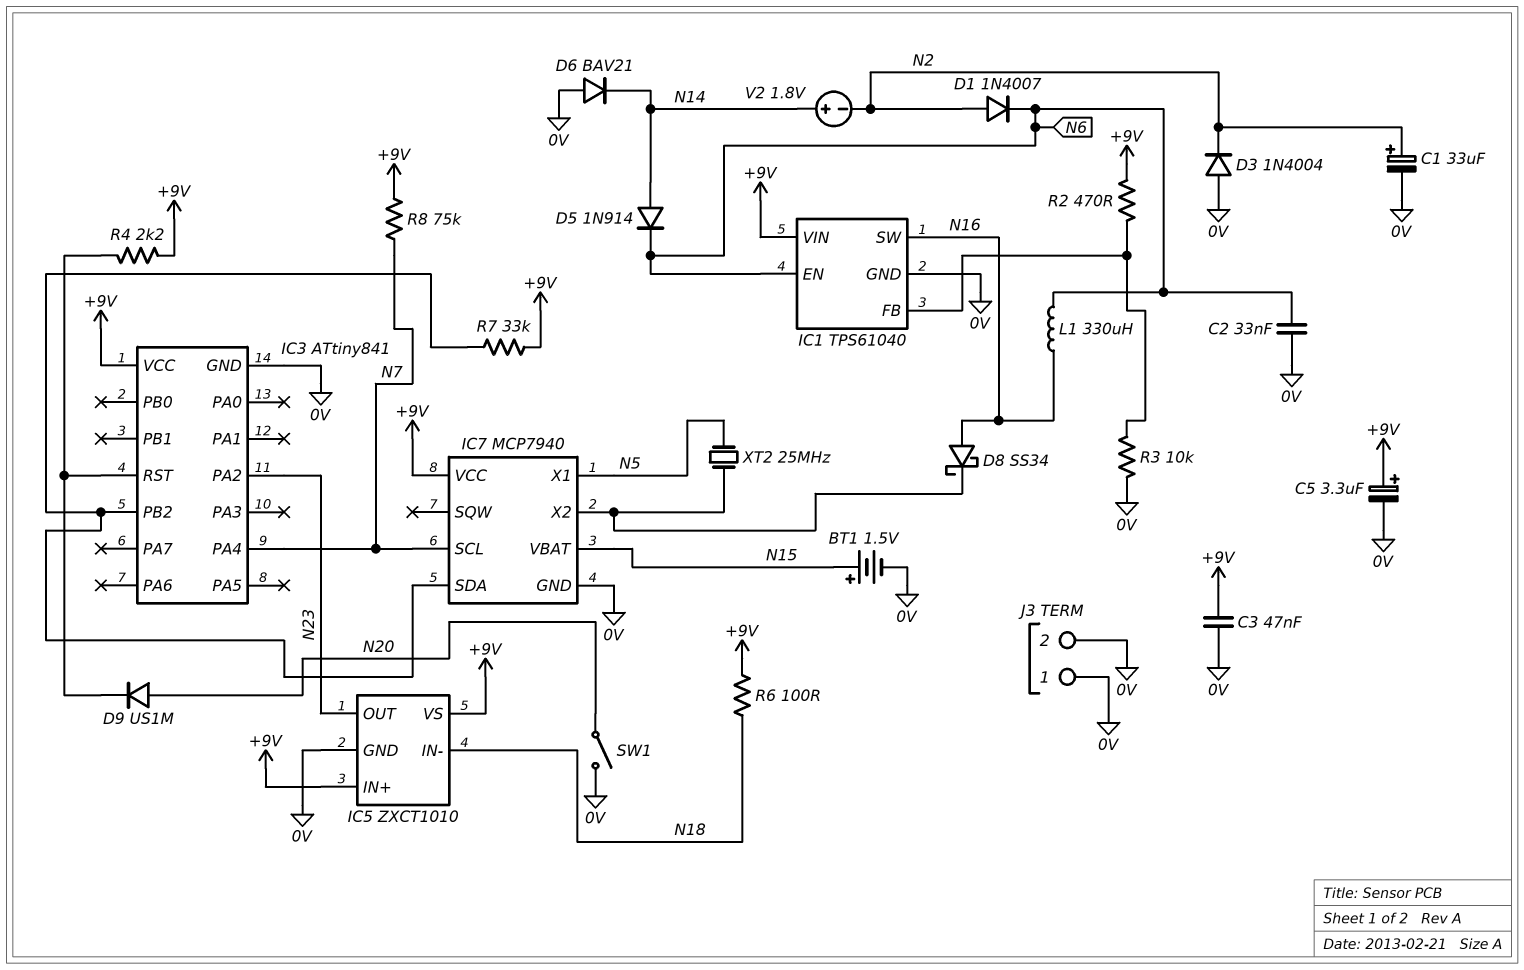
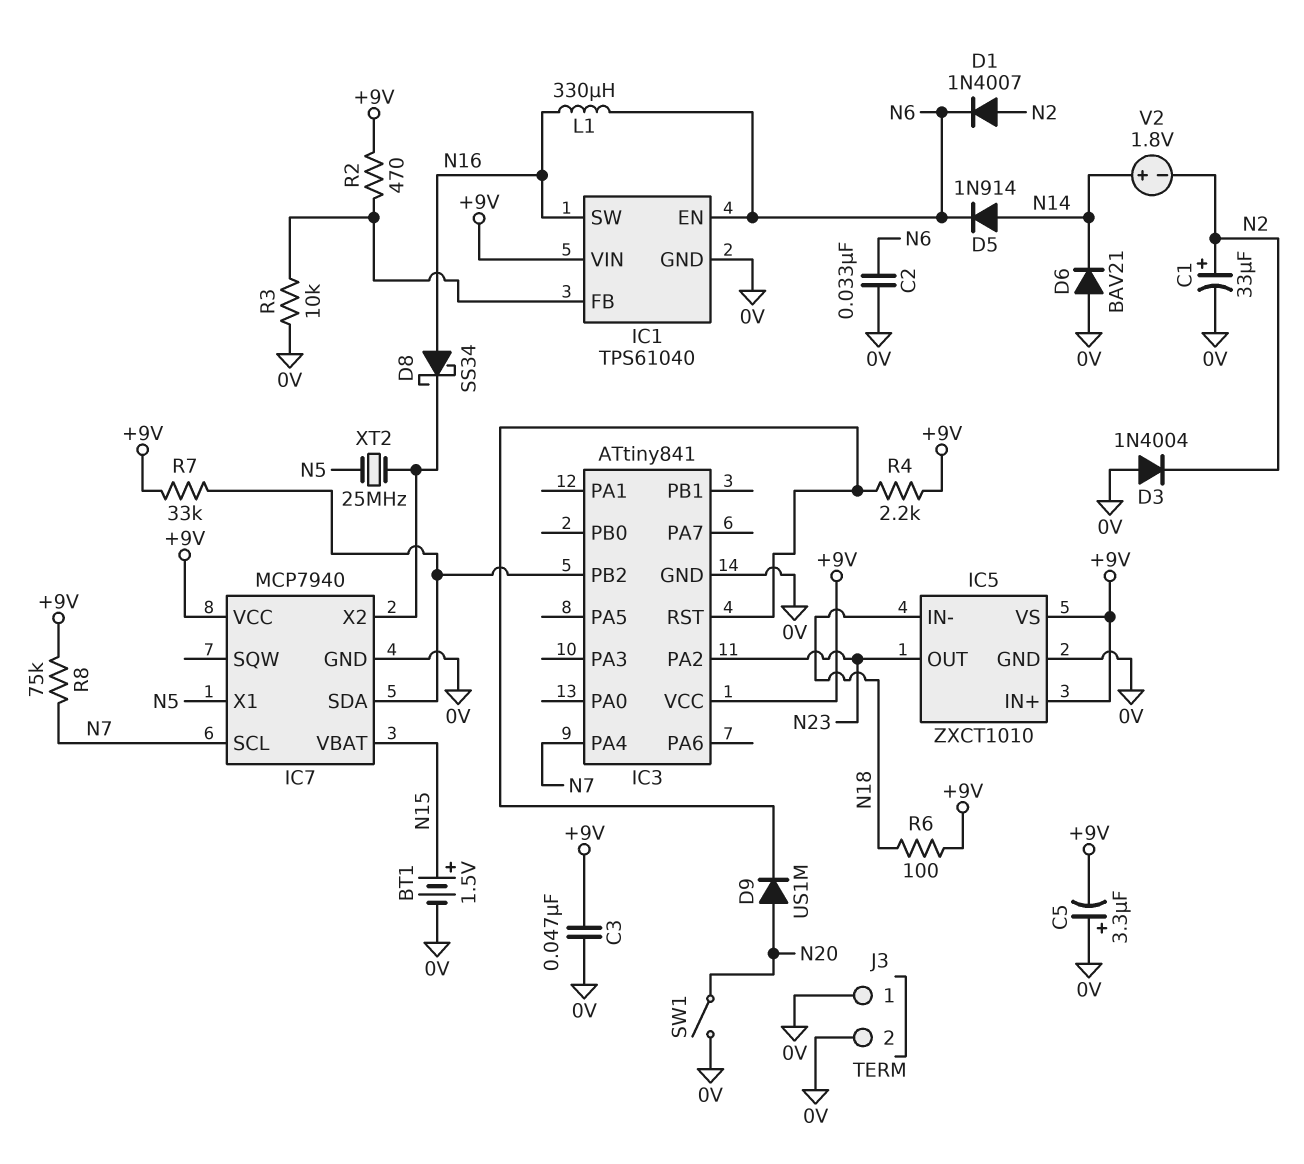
C5: 3.3uF (plus +9V, minus 0V) -> 3.3uF (plus 0V, minus +9V)

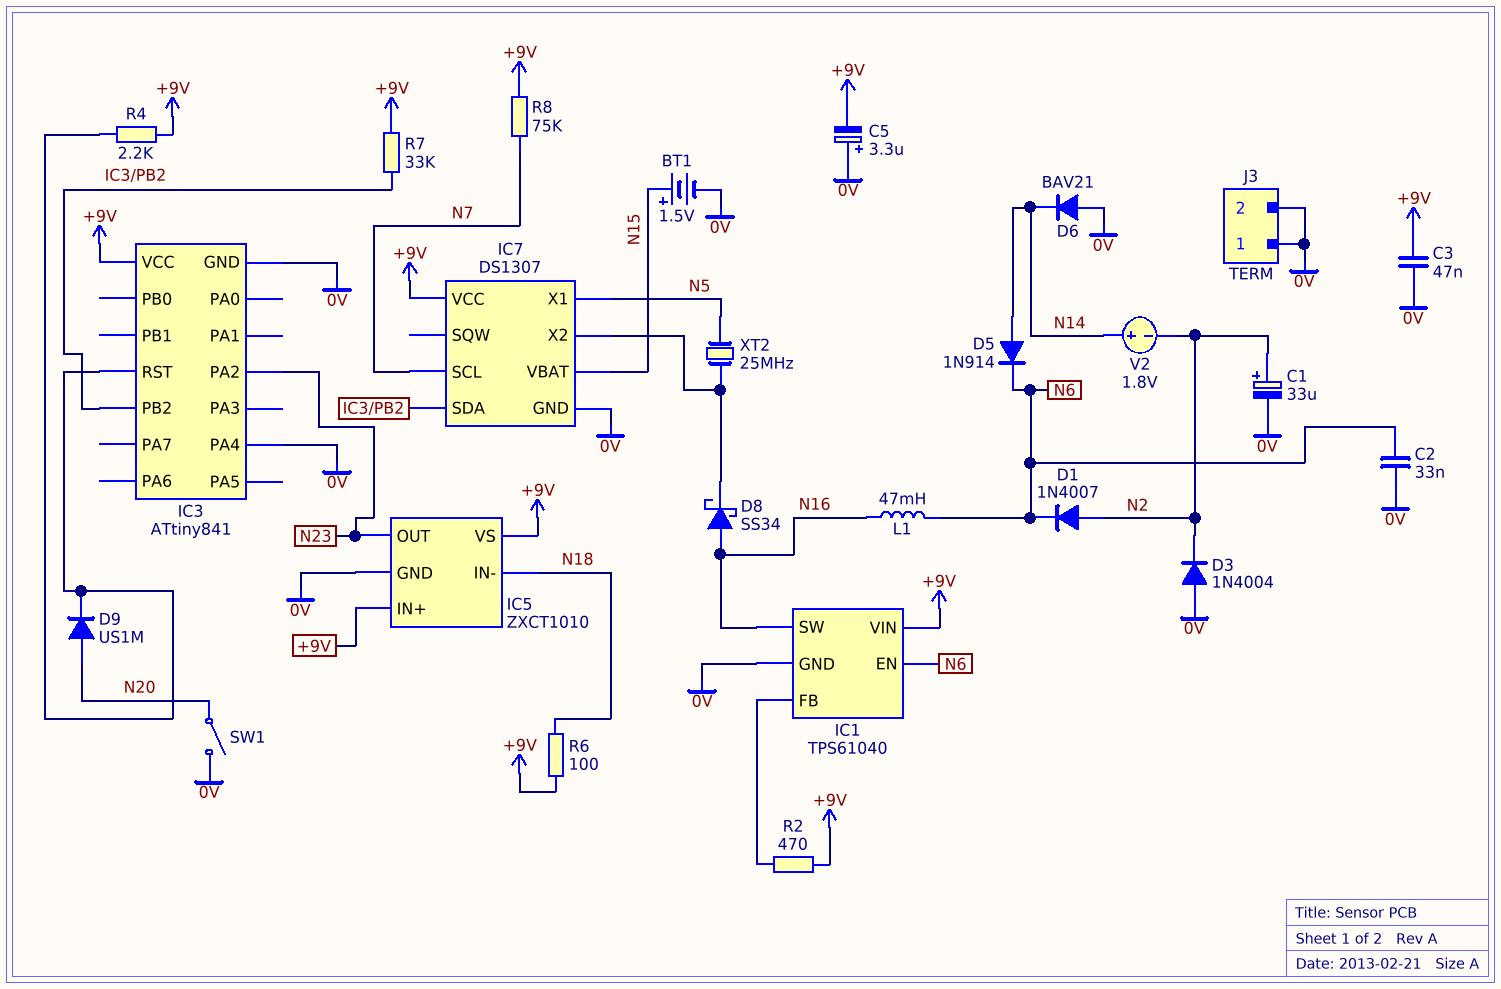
IC3 pin PA4: N7 -> 0V
IC7: MCP7940 -> DS1307
L1: 330uH (N6, N16) -> 47mH (N6, N16)
R3: 10k (0V, IC1/FB) -> none

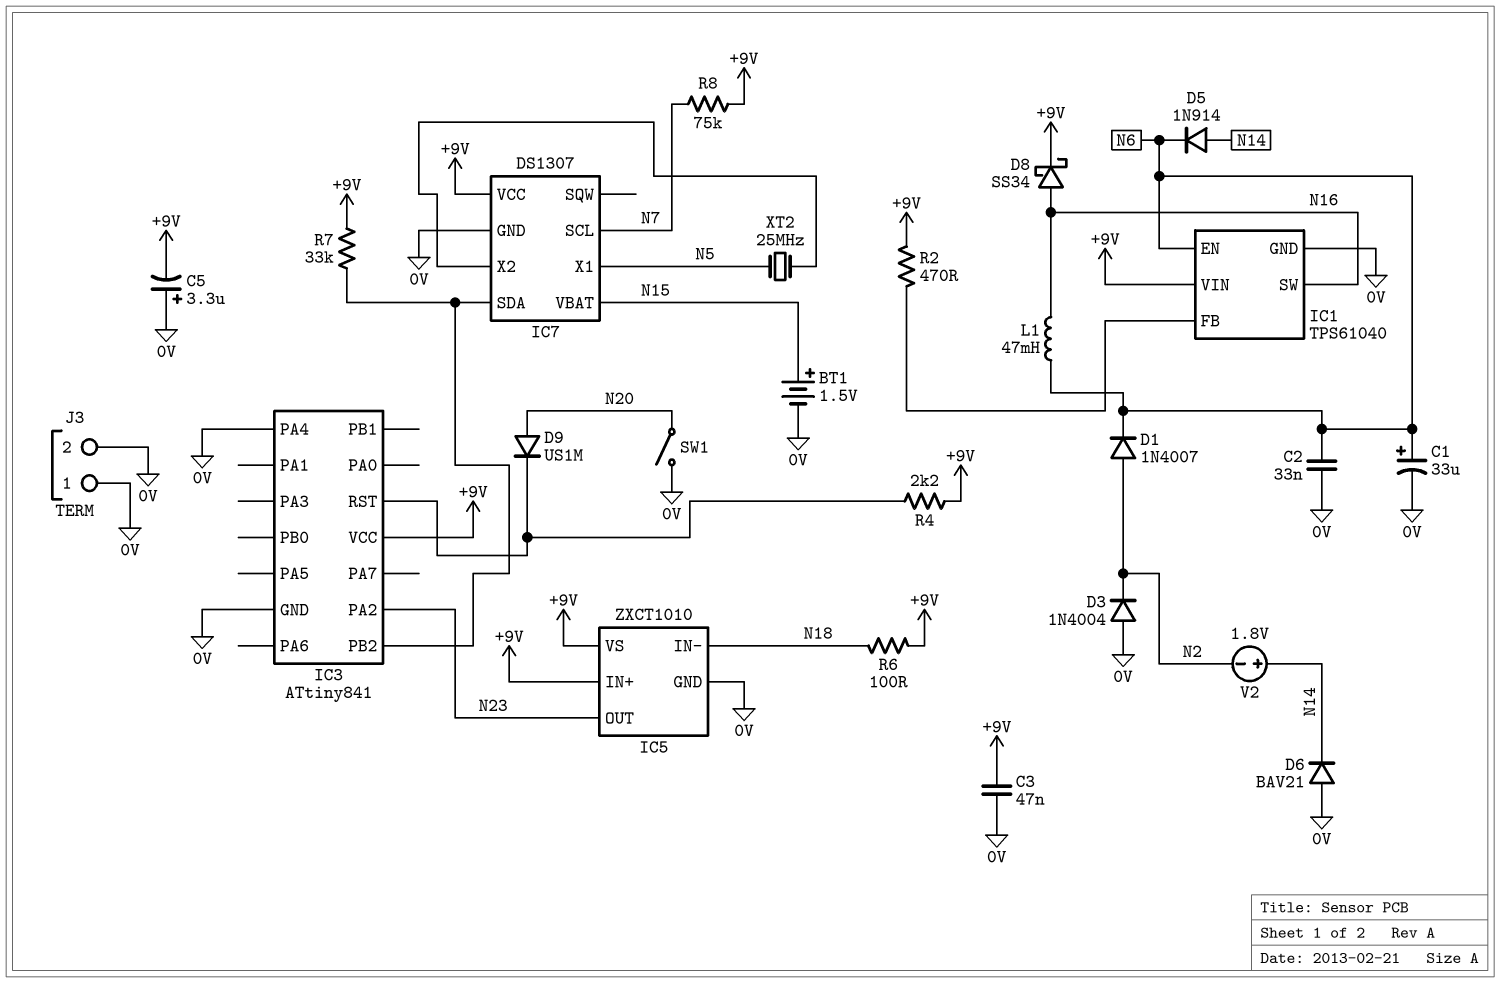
C1: 33uF (plus N2, minus 0V) -> 33uF (plus N6, minus 0V)
D8: schottky SS34 (A N16, K IC7/X2) -> schottky SS34 (A N16, K +9V)

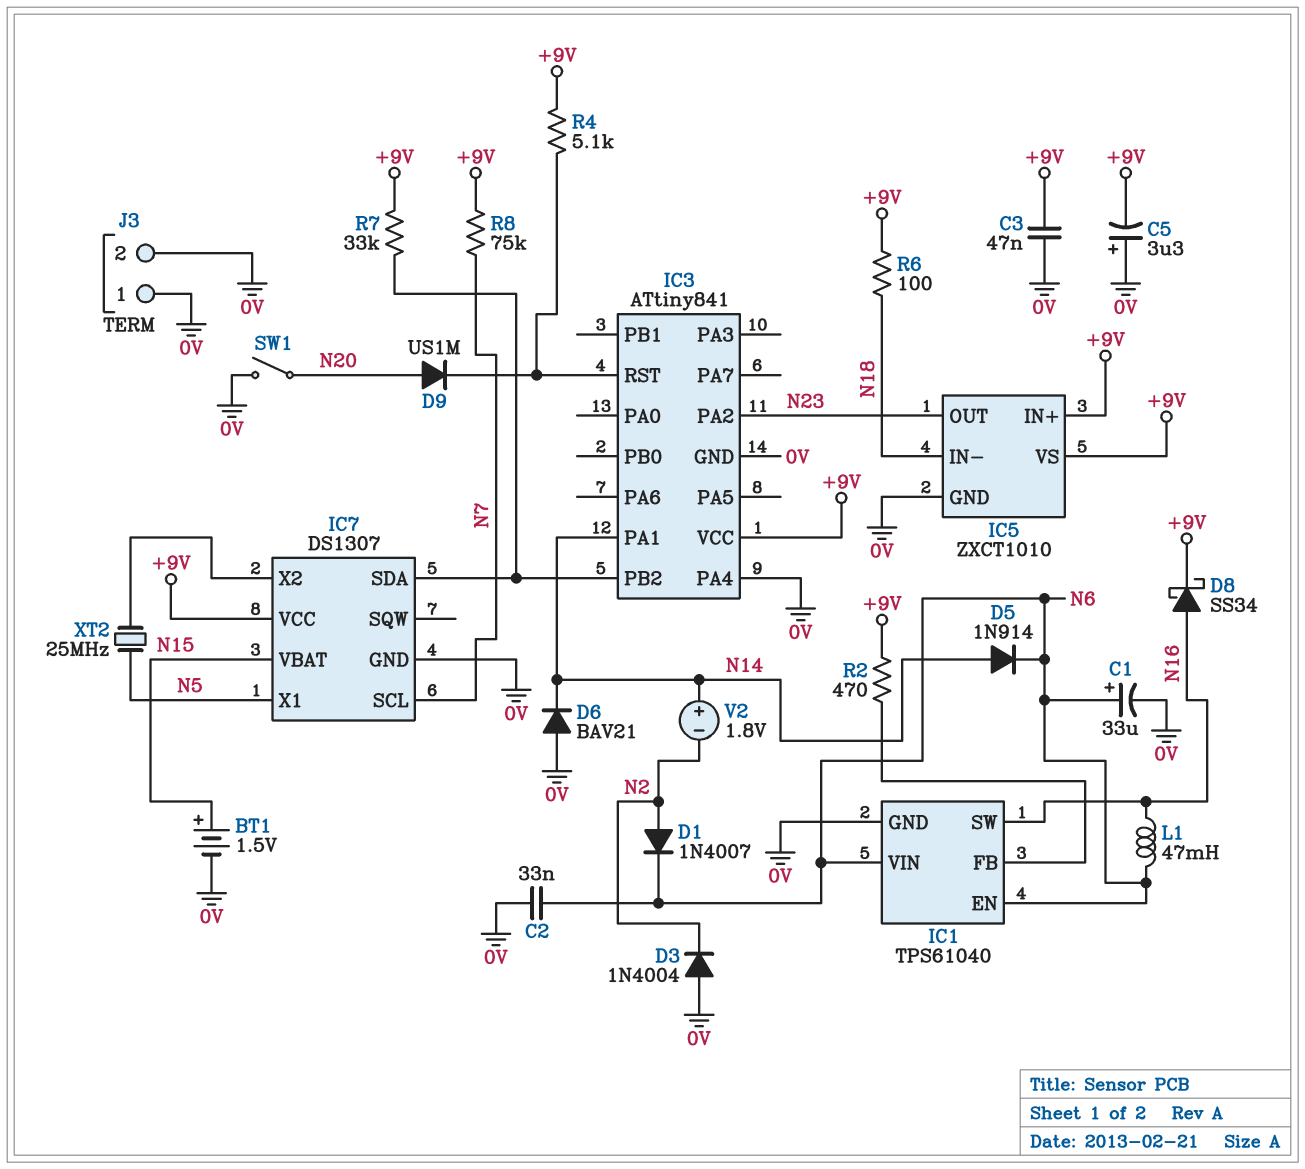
IC1 pin VIN: +9V -> N6
IC3 pin PA1: none -> N14
R4: 2.2k (+9V, IC3/RST) -> 5.1k (+9V, IC3/RST)

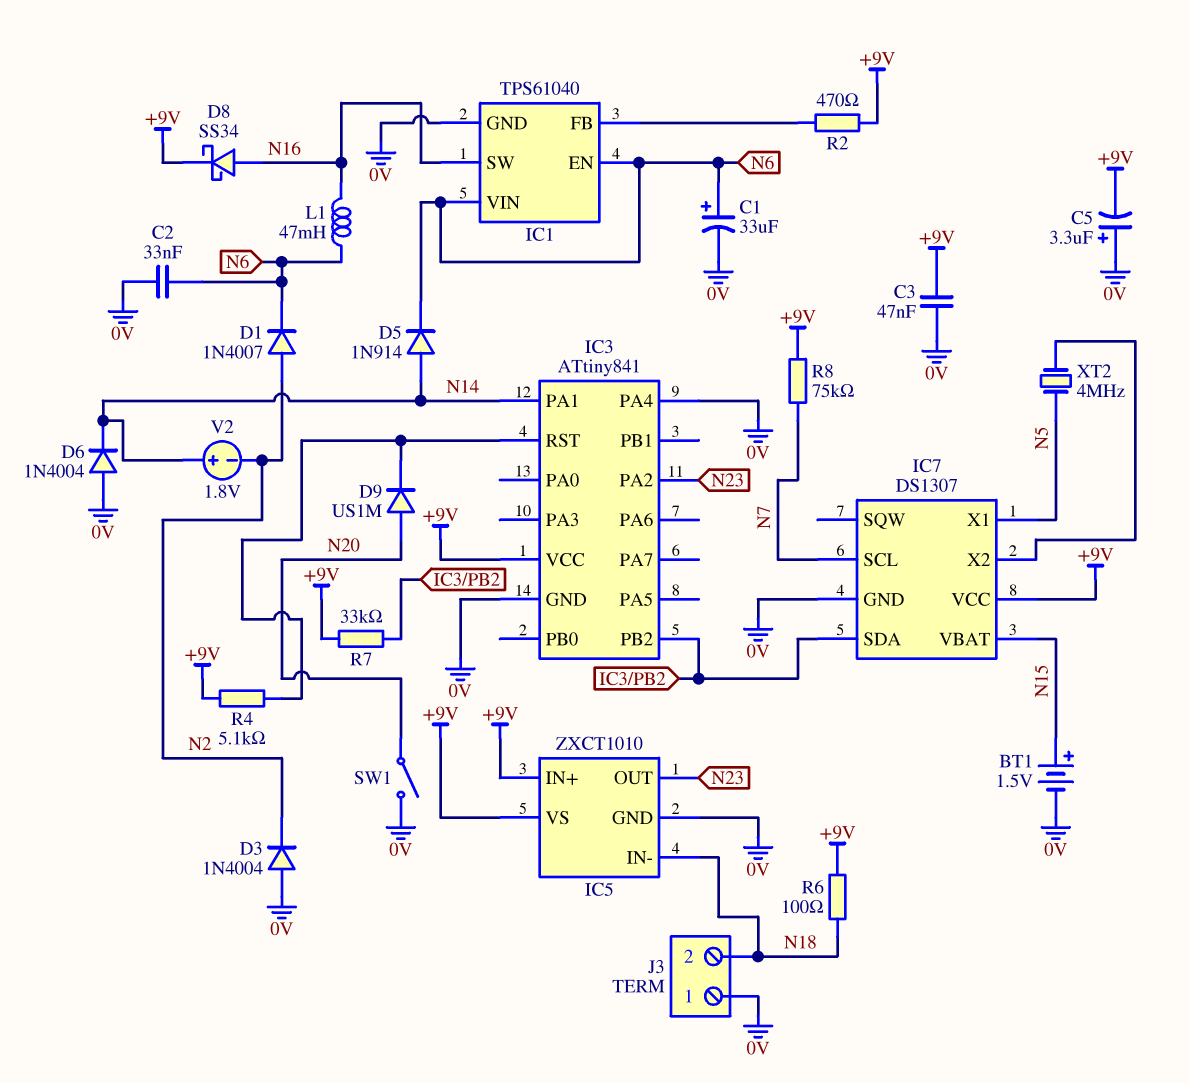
D6: diode BAV21 (A 0V, K N14) -> diode 1N4004 (A 0V, K N14)
J3 pin 2: 0V -> N18
XT2: 25MHz (IC7/X2, N5) -> 4MHz (IC7/X2, N5)

